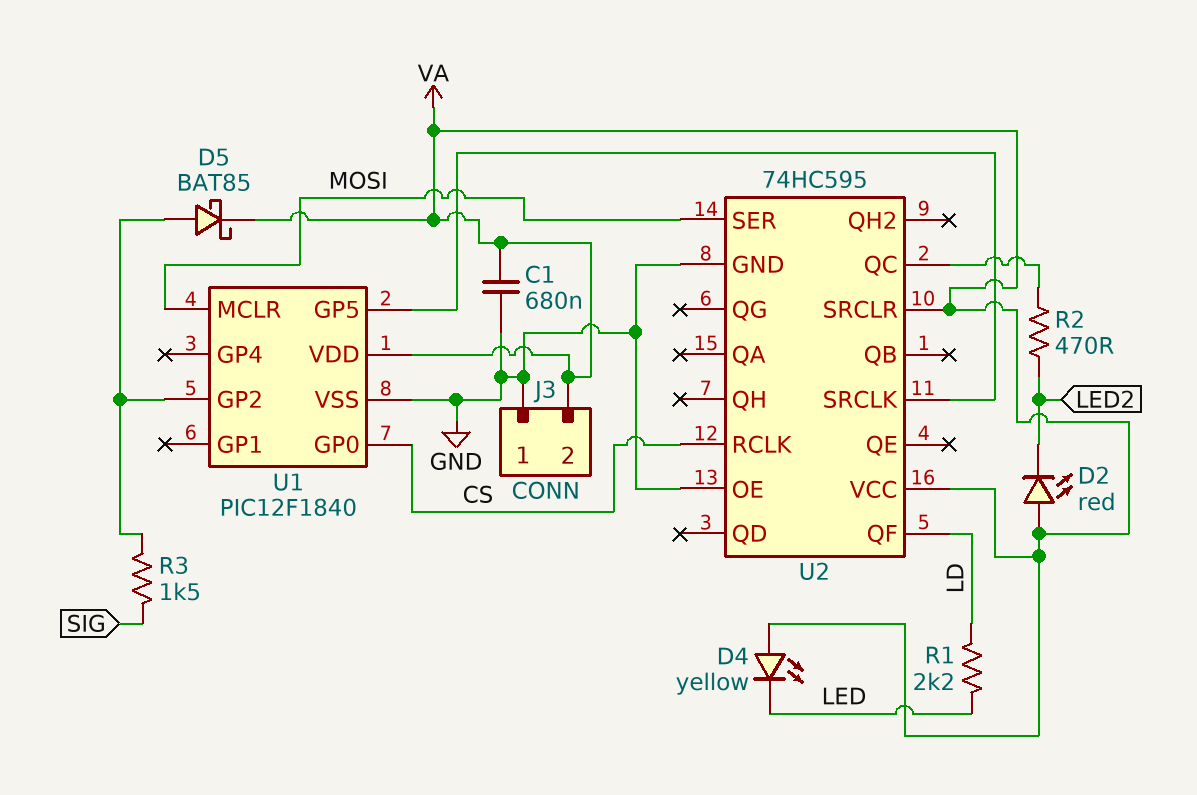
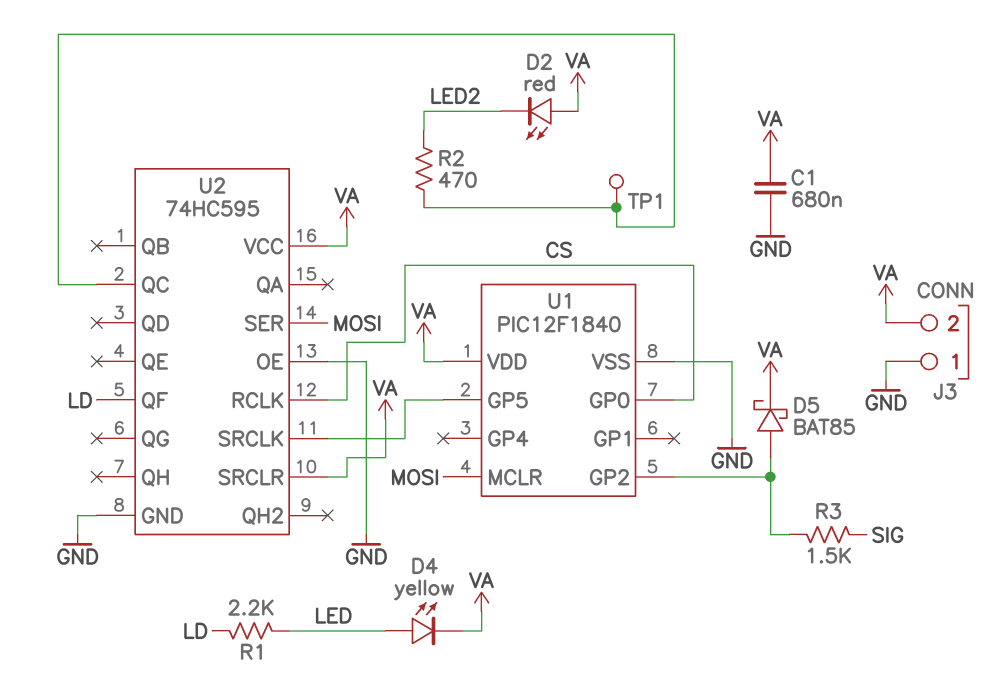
D4: LED yellow (A VA, K LED) -> LED yellow (A LED, K VA)
TP1: none -> test point (U2/QC)

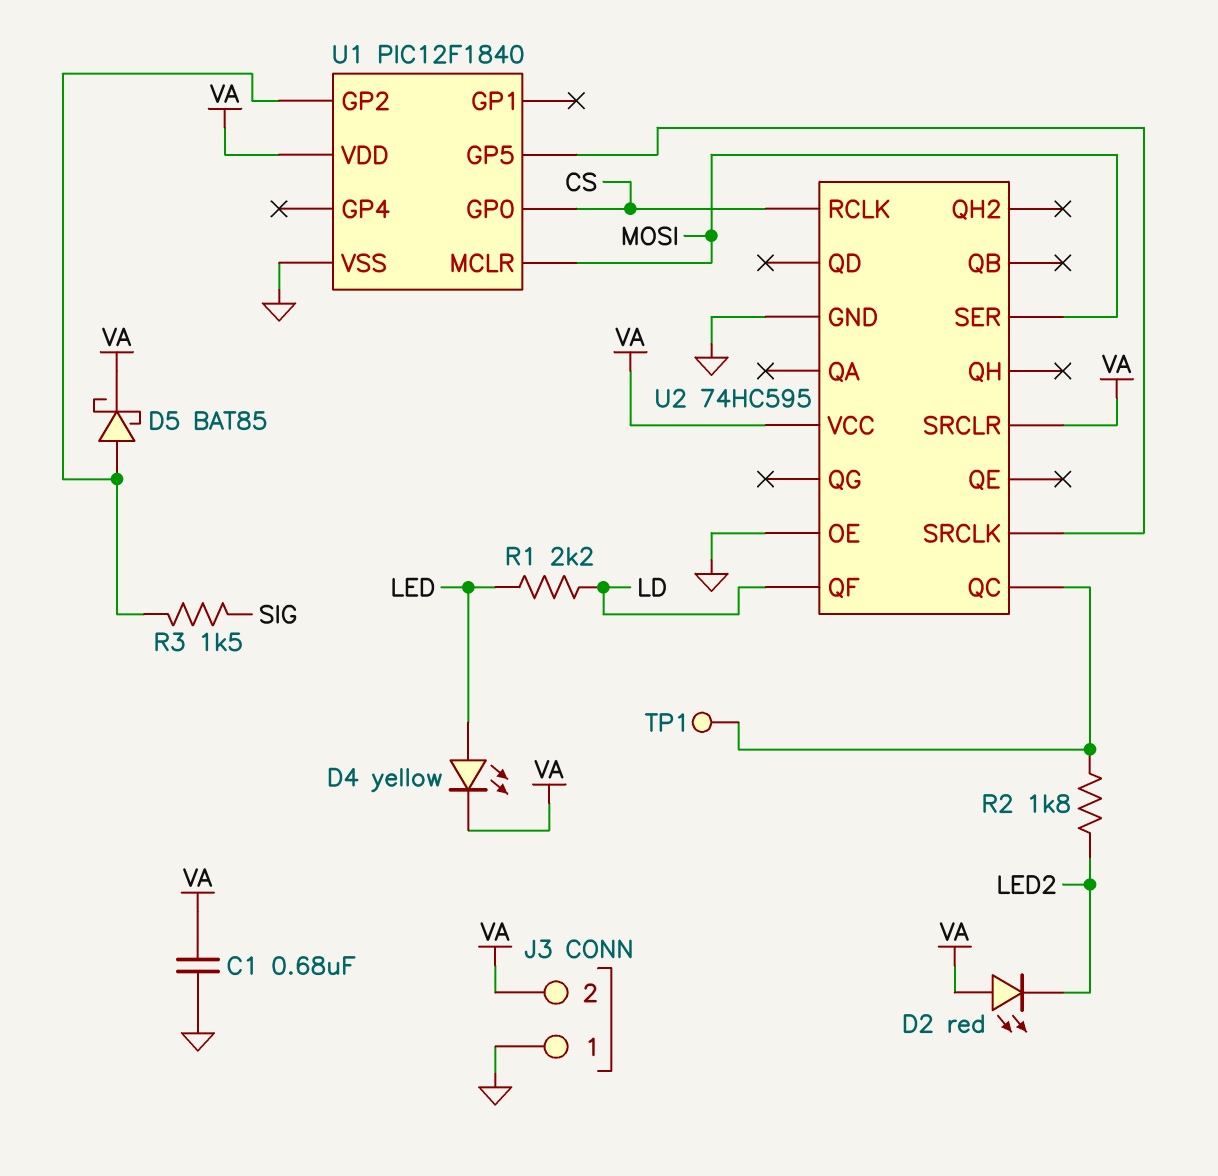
R2: 470 (LED2, U2/QC) -> 1.8k (LED2, U2/QC)

